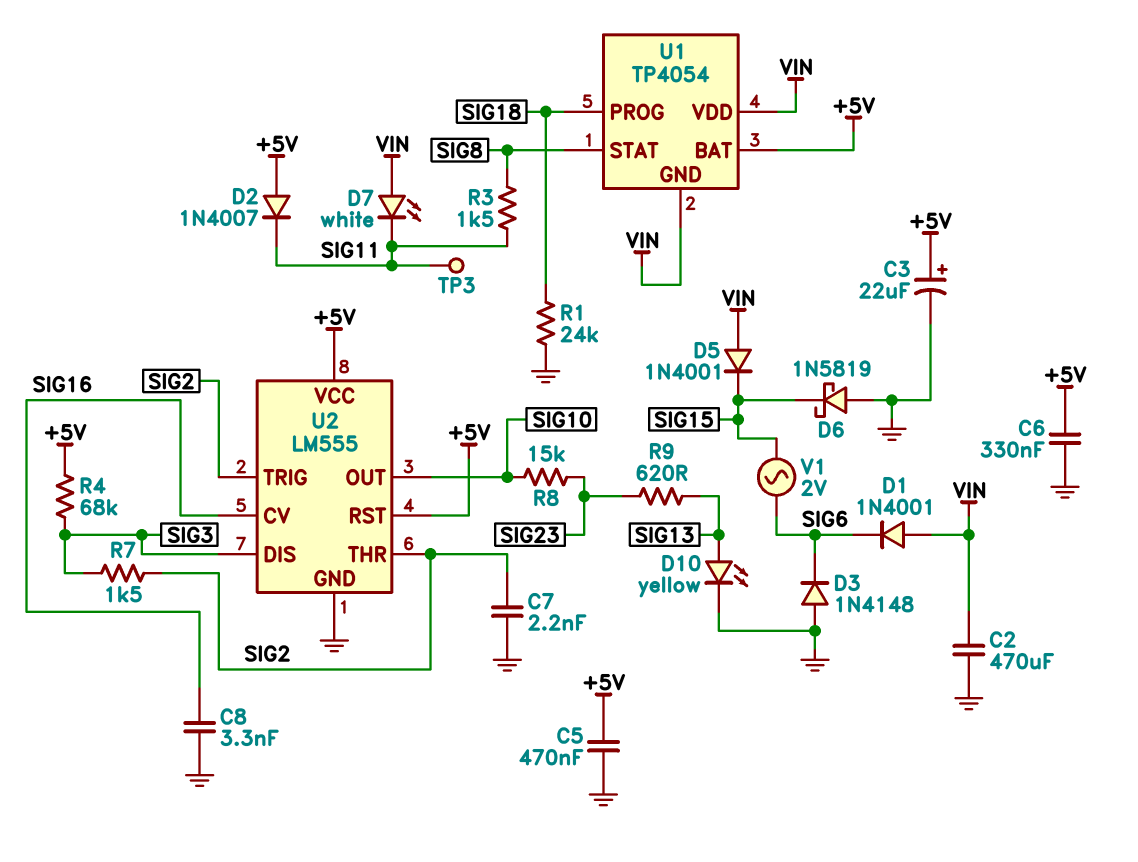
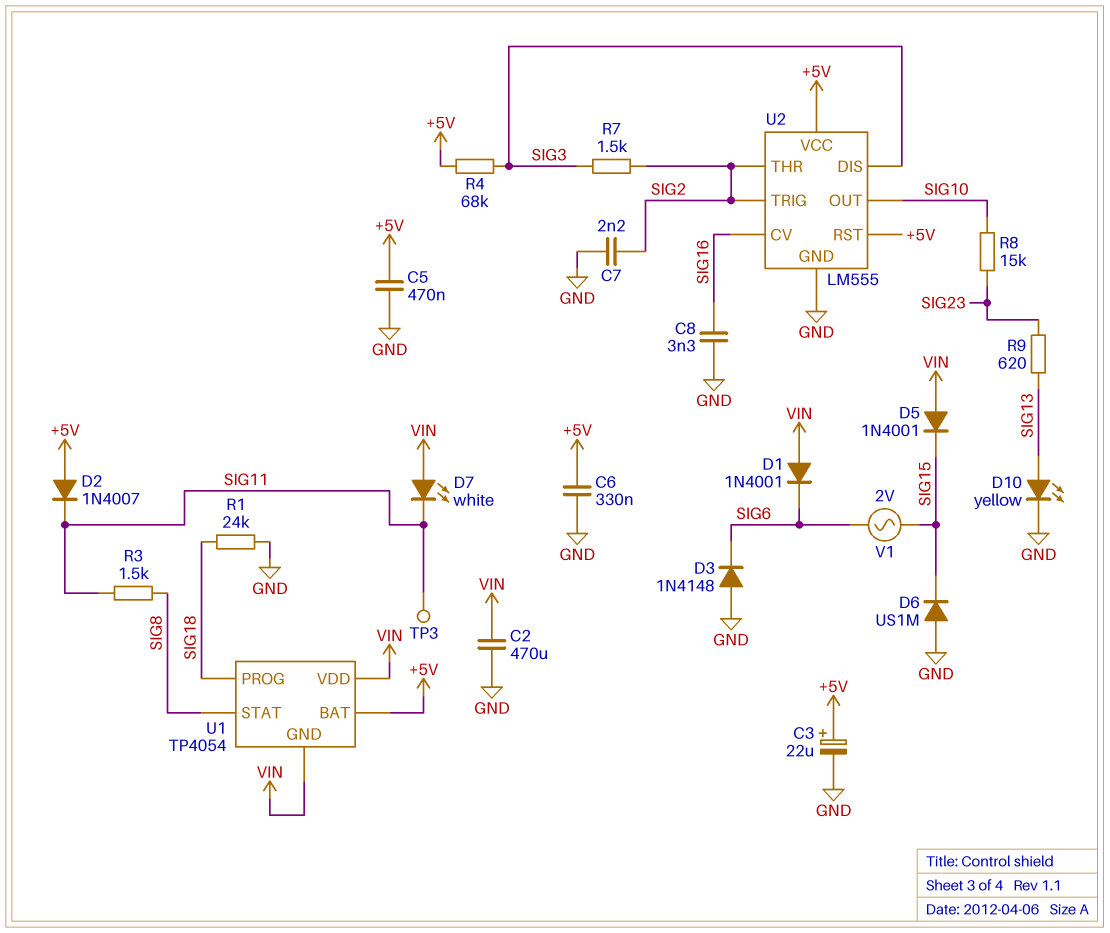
D6: schottky 1N5819 (A GND, K SIG15) -> diode US1M (A GND, K SIG15)

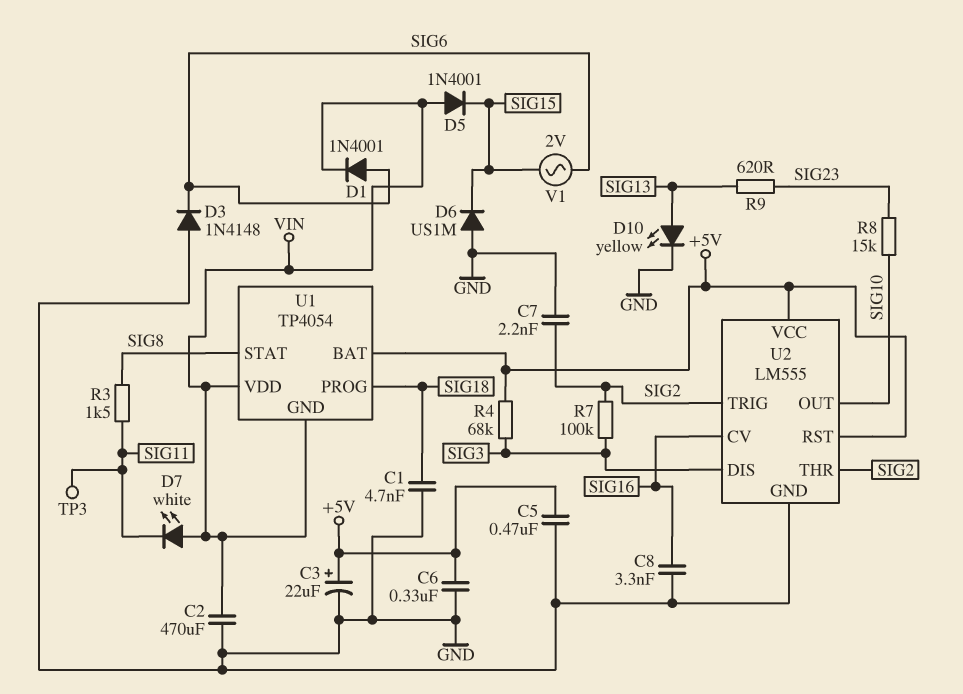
C1: none -> 4.7nF (GND, SIG18)
D1: diode 1N4001 (A VIN, K SIG6) -> diode 1N4001 (A SIG6, K VIN)
D2: diode 1N4007 (A +5V, K SIG11) -> none
R1: 24k (GND, SIG18) -> none
R7: 1.5k (SIG2, SIG3) -> 100k (SIG2, SIG3)

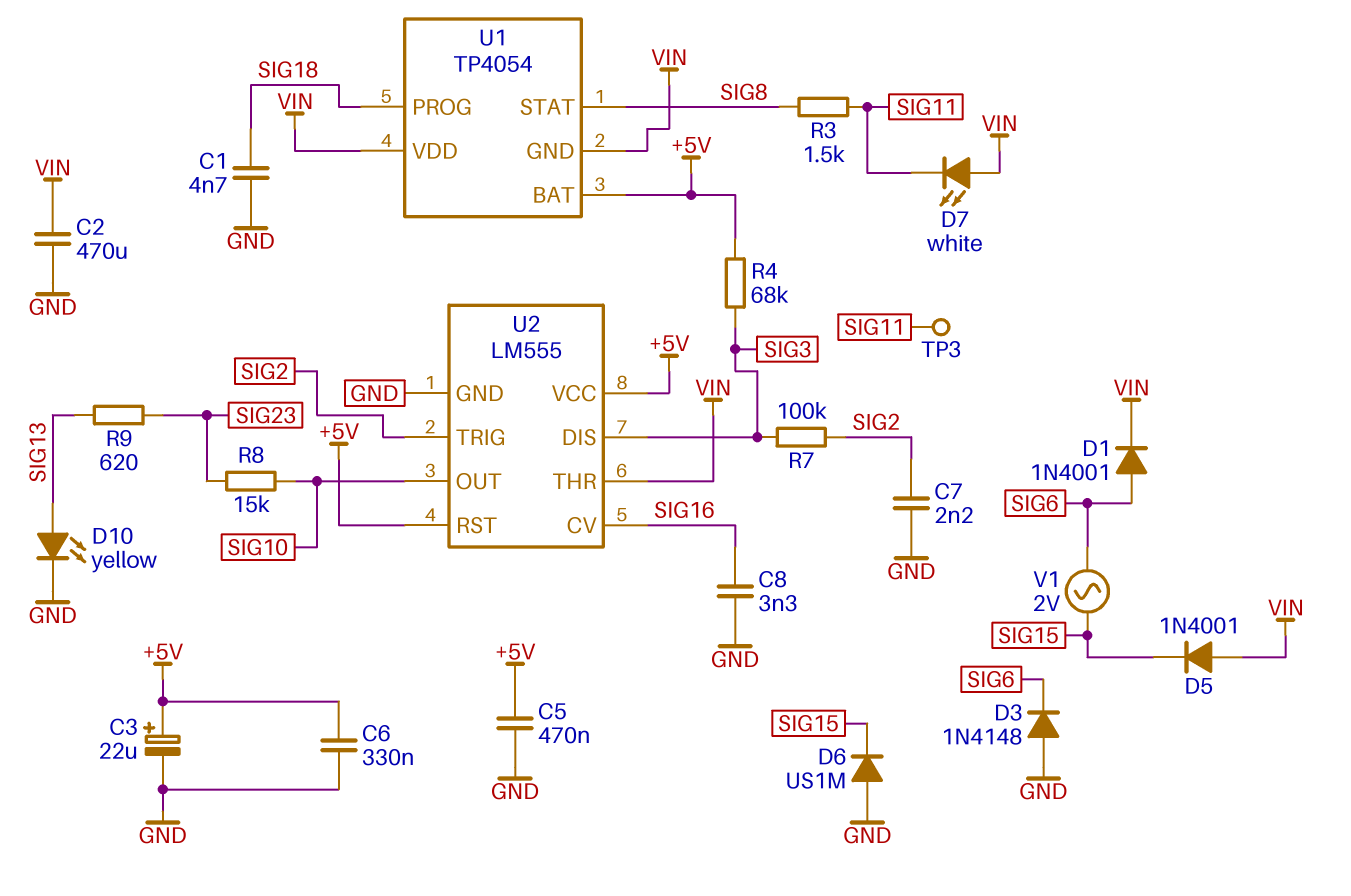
U2 pin THR: SIG2 -> VIN

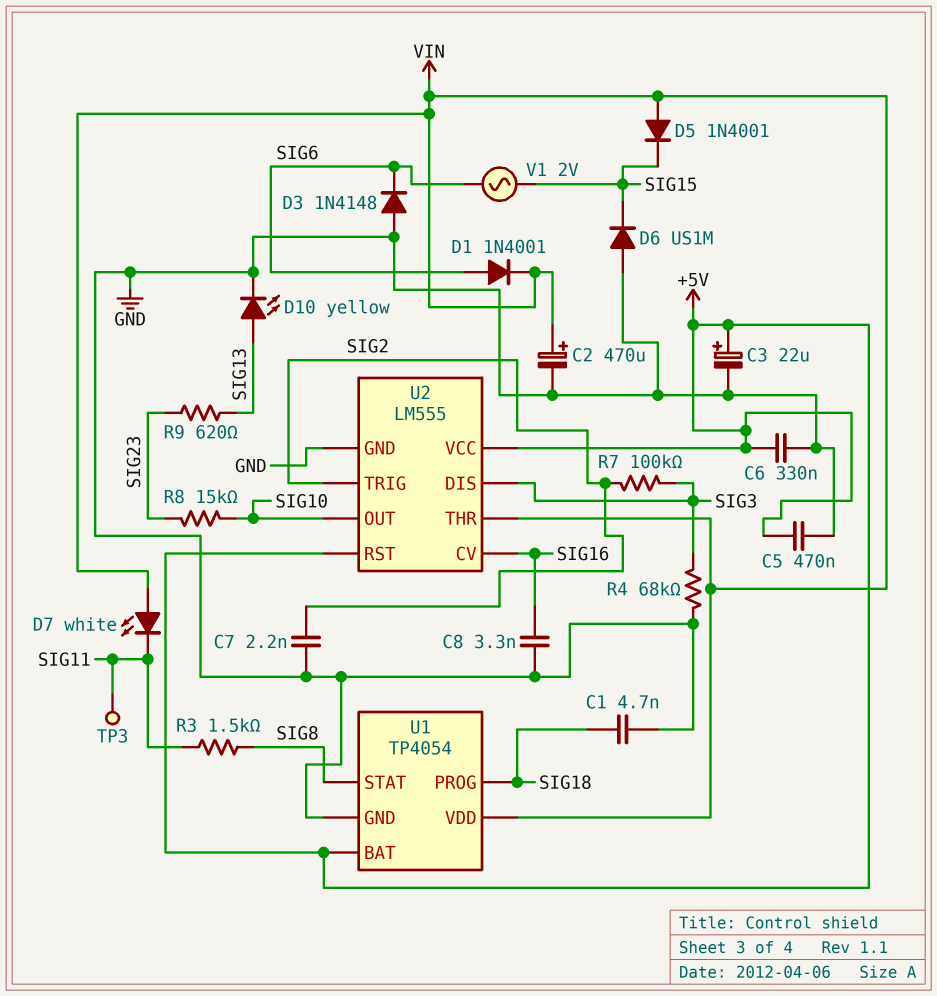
C2: 470uF (GND, VIN) -> 470uF (plus VIN, minus GND)
R4: 68k (+5V, SIG3) -> 68k (GND, SIG3)
U1 pin GND: VIN -> GND

